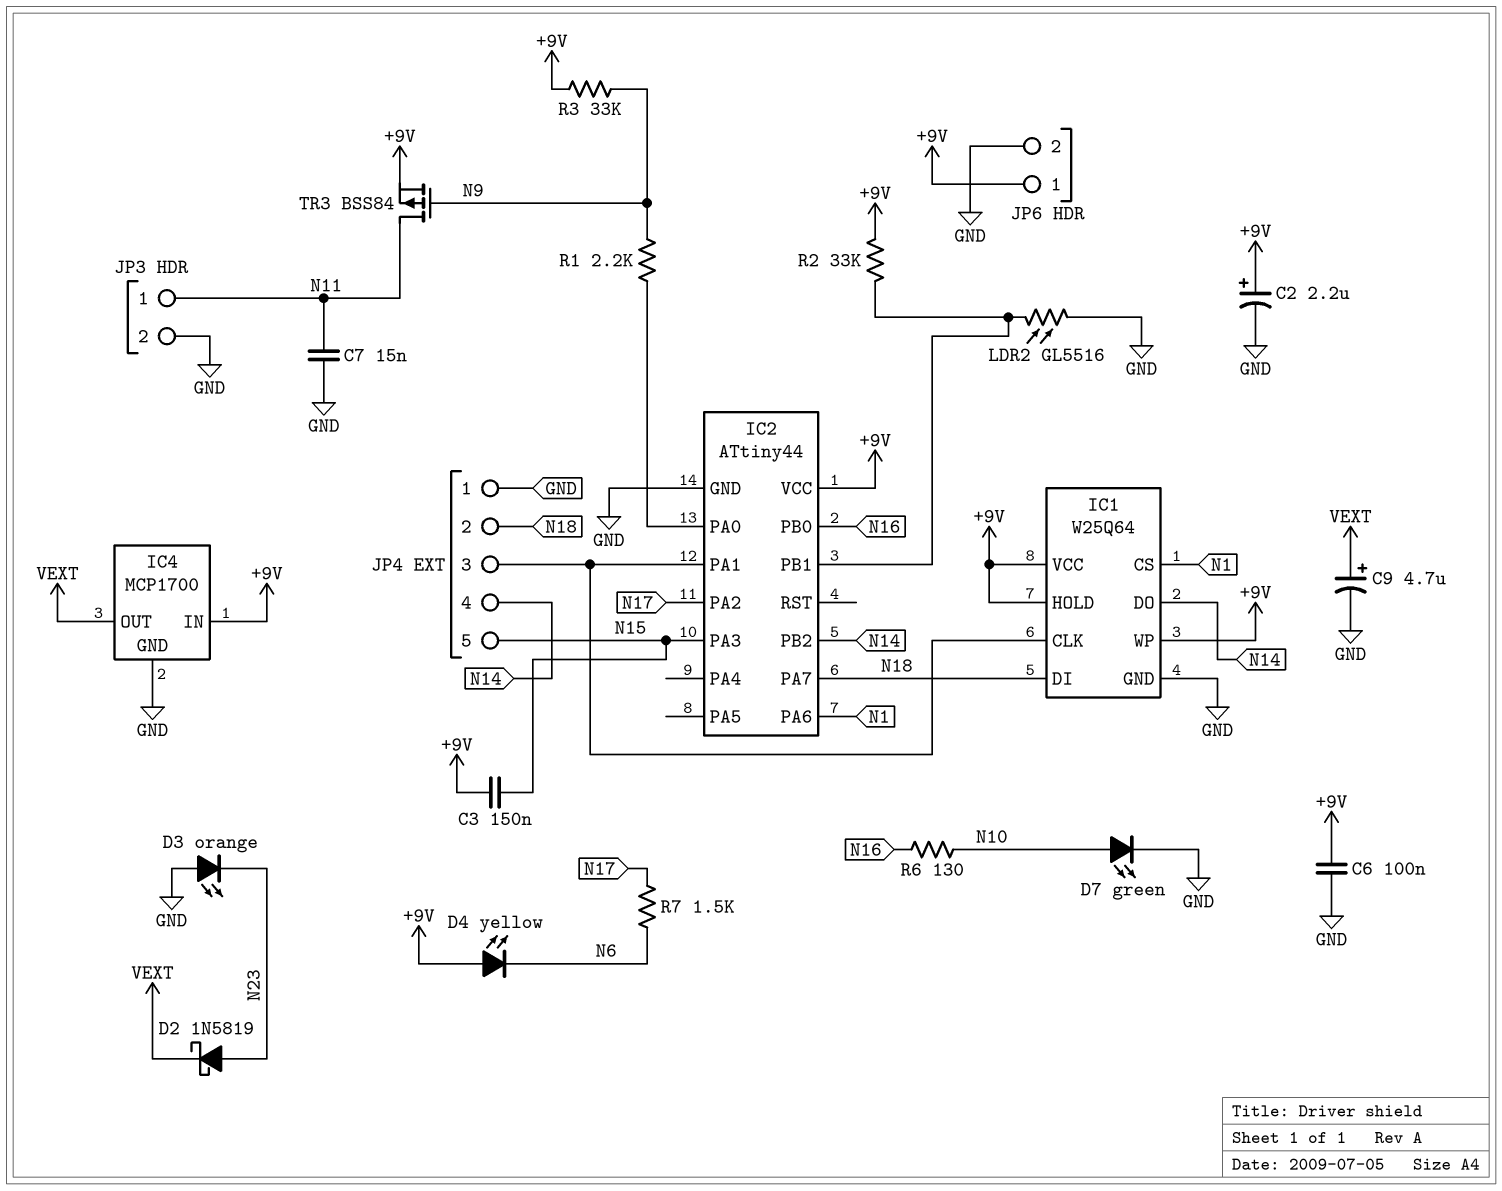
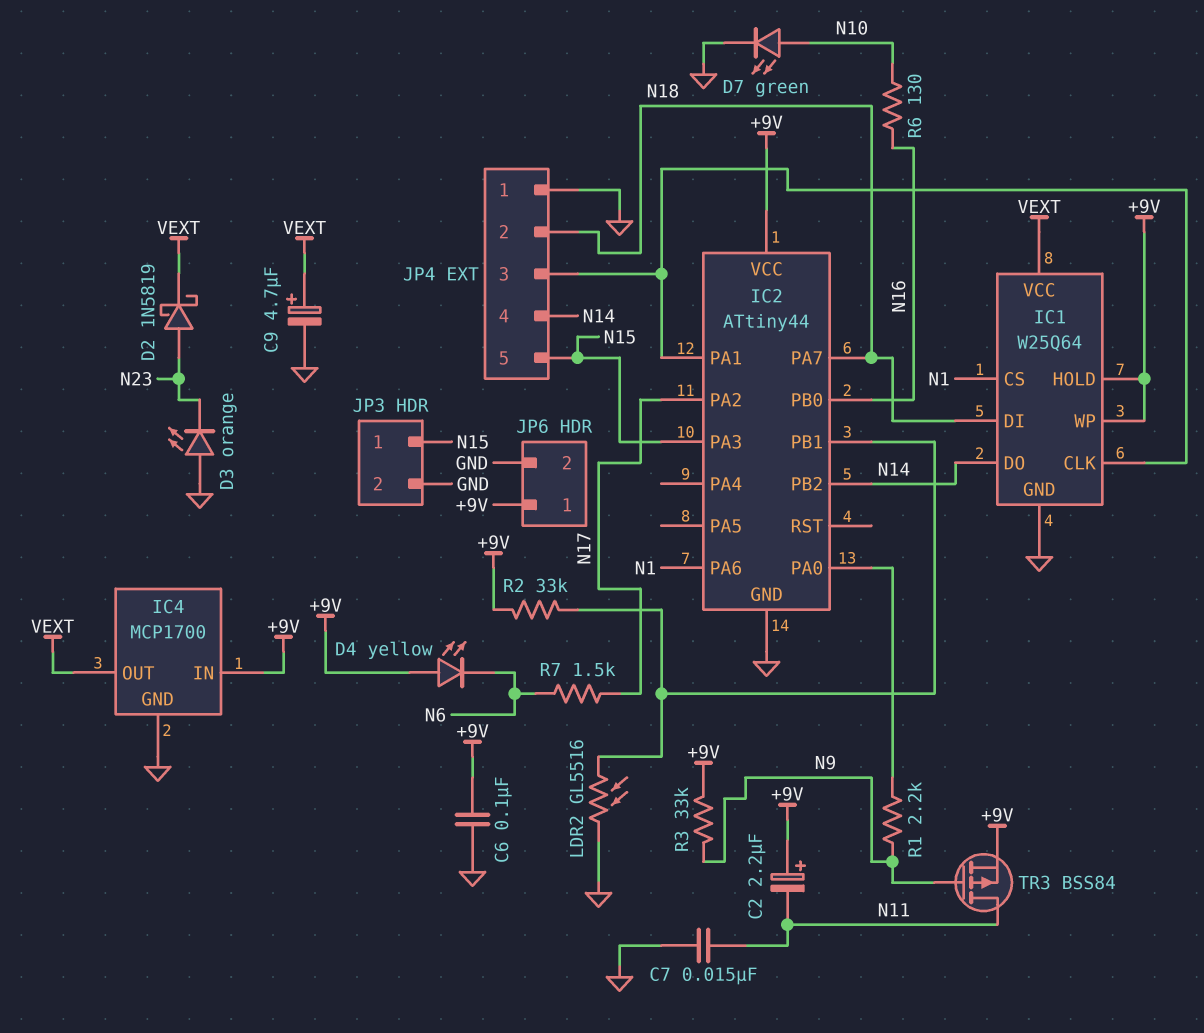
C2: 2.2uF (plus +9V, minus GND) -> 2.2uF (plus +9V, minus N11)
C3: 150nF (+9V, N15) -> none
IC1 pin VCC: +9V -> VEXT
JP3 pin 1: N11 -> N15

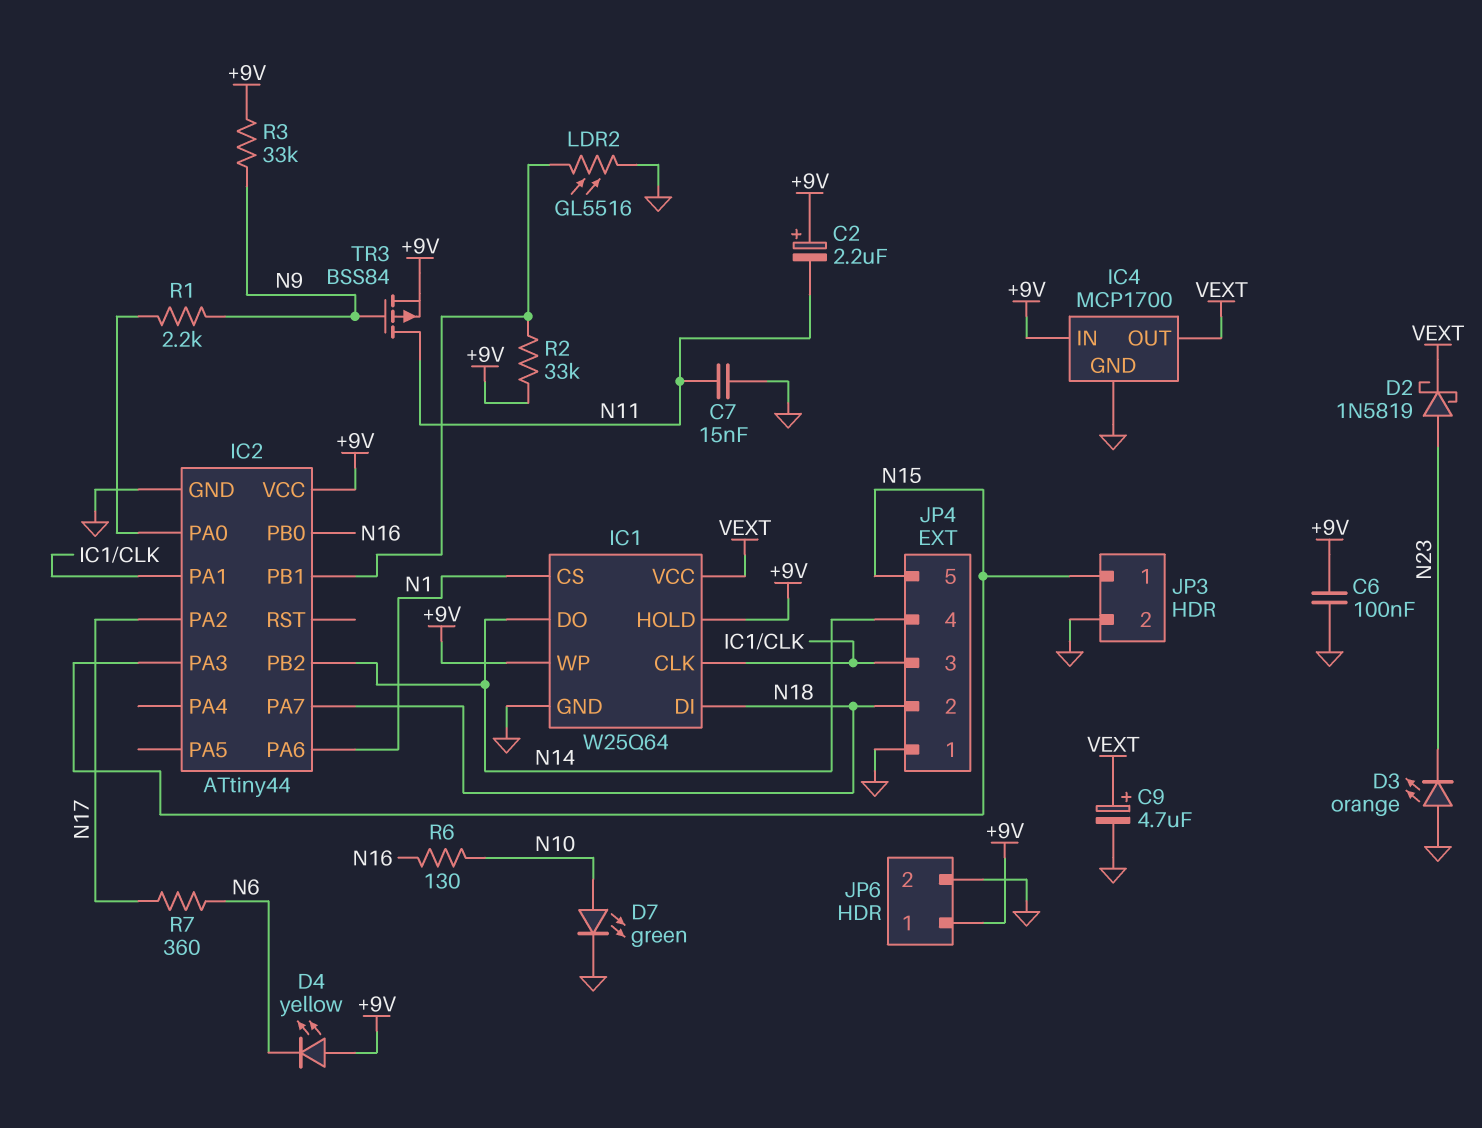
R7: 1.5k (N6, N17) -> 360 (N6, N17)

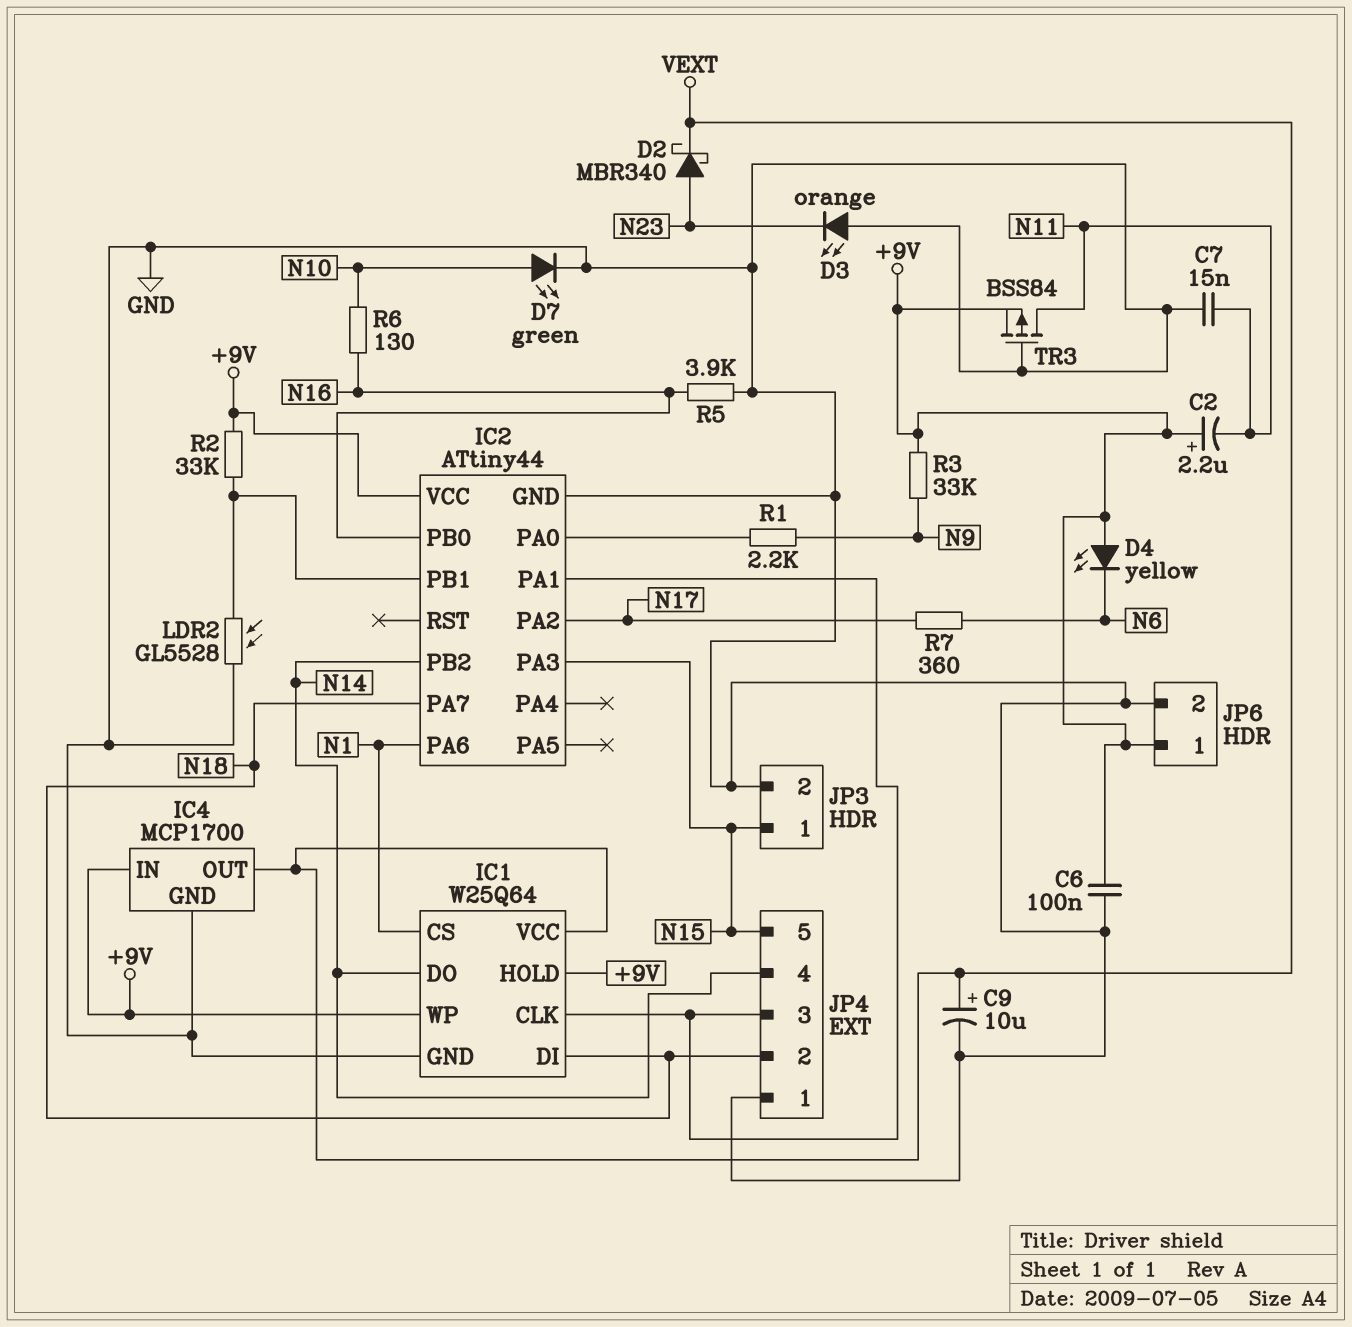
C9: 4.7uF (plus VEXT, minus GND) -> 10uF (plus VEXT, minus GND)
D2: schottky 1N5819 (A N23, K VEXT) -> schottky MBR340 (A N23, K VEXT)
LDR2: GL5516 (GND, IC2/PB1) -> GL5528 (GND, IC2/PB1)
R5: none -> 3.9k (GND, N16)
TR3: PMOS BSS84 (G N9, D N11, S +9V) -> PMOS BSS84 (G GND, D N11, S +9V)

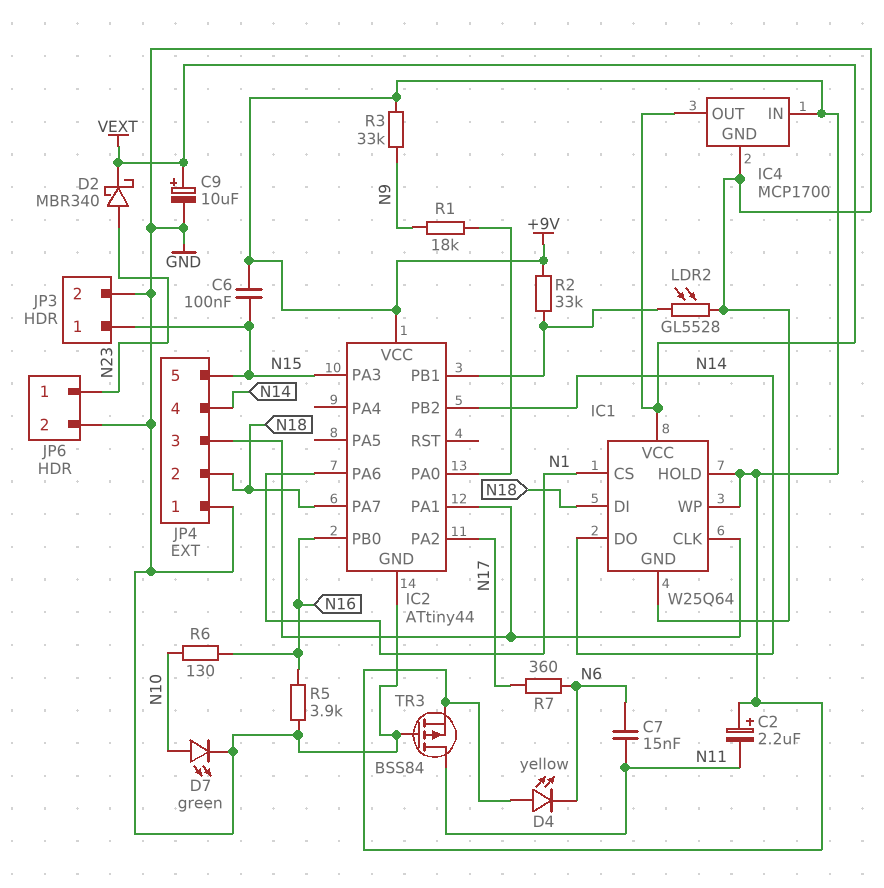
C6: 100nF (+9V, GND) -> 100nF (+9V, N15)
C7: 15nF (GND, N11) -> 15nF (N6, N11)
D3: LED orange (A GND, K N23) -> none
JP6 pin 1: +9V -> N23
R1: 2.2k (IC2/PA0, N9) -> 18k (IC2/PA0, N9)

